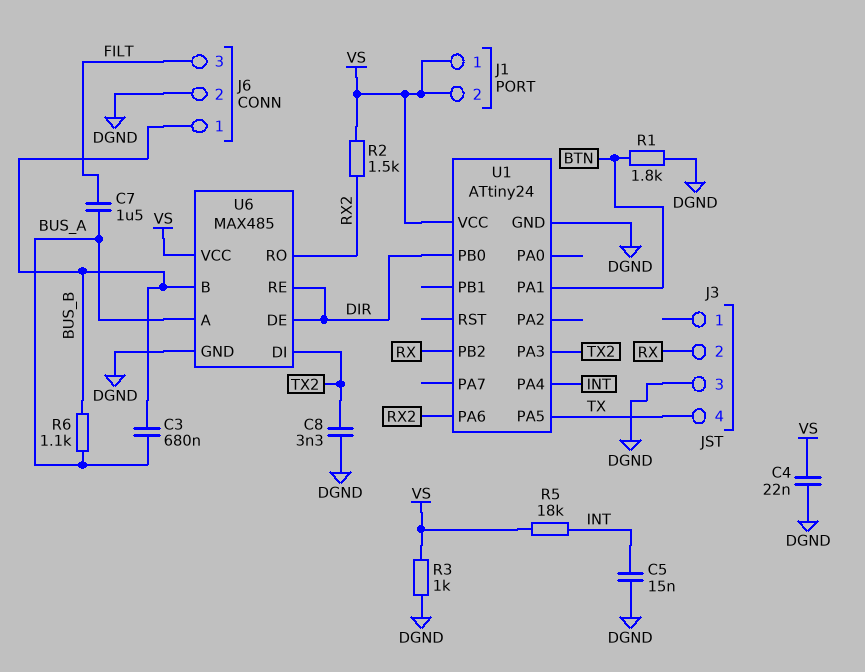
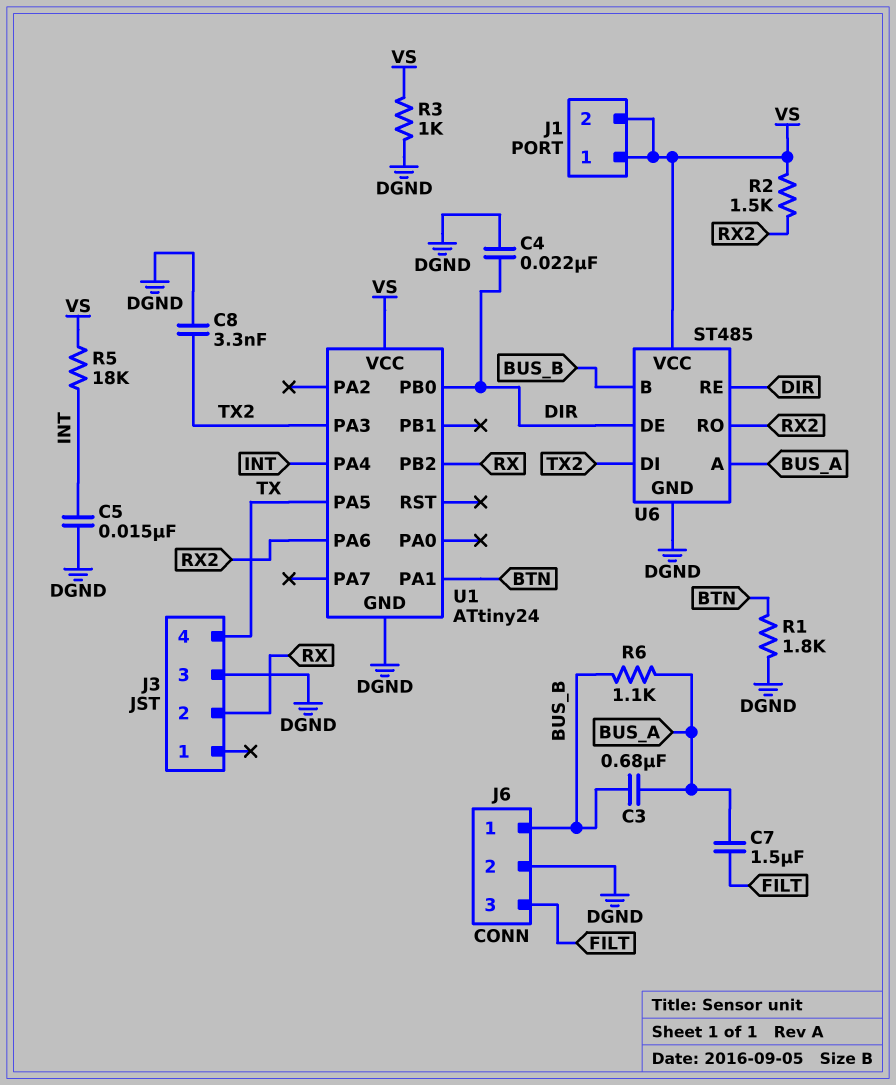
C4: 22nF (DGND, VS) -> 22nF (DGND, DIR)
U6: MAX485 -> ST485

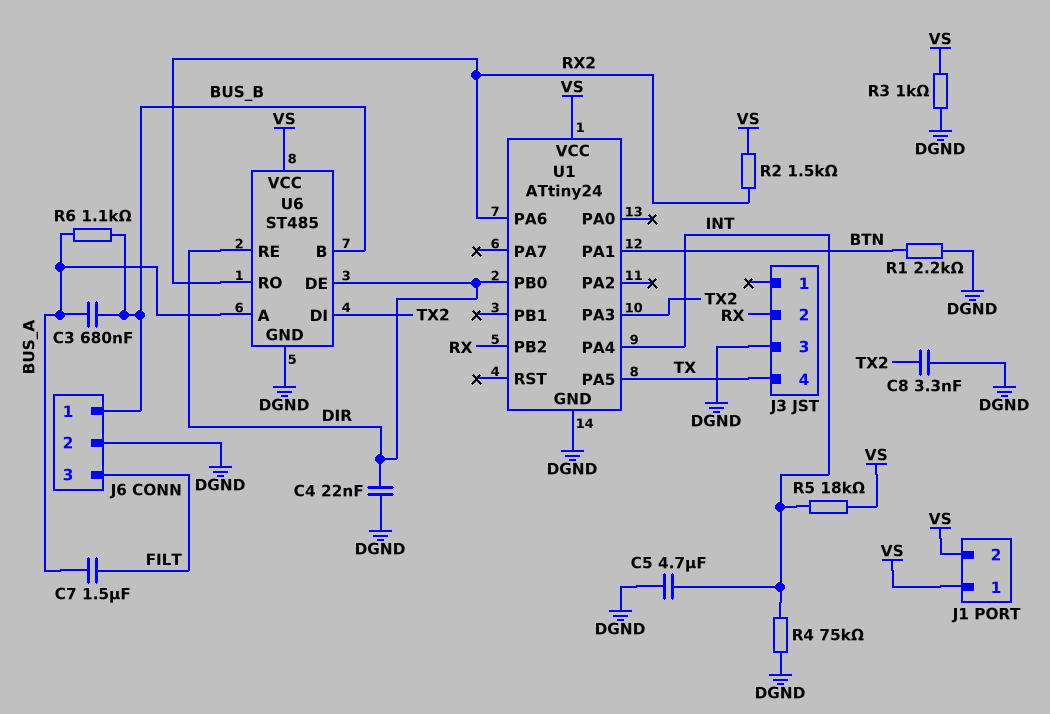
C5: 15nF (DGND, INT) -> 4.7uF (DGND, INT)
R1: 1.8k (BTN, DGND) -> 2.2k (BTN, DGND)
R4: none -> 75k (DGND, INT)

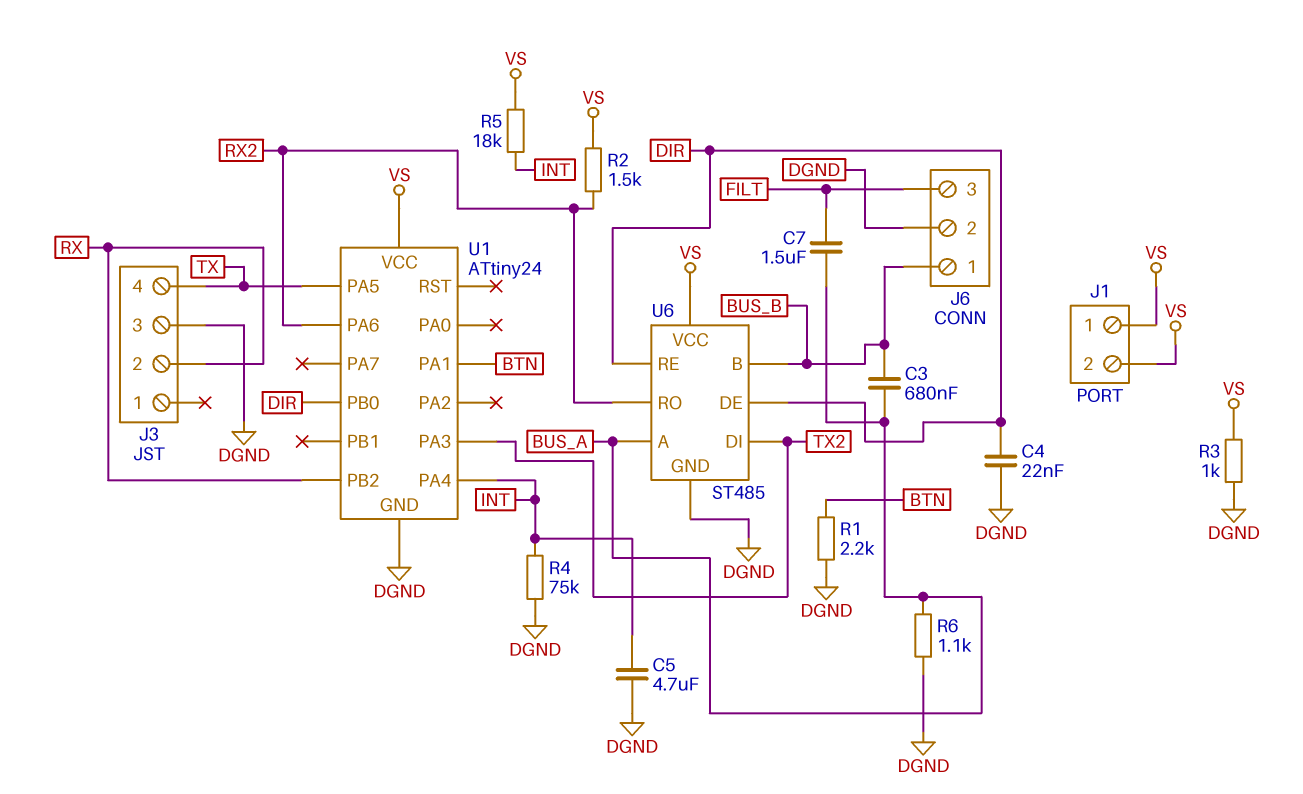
C8: 3.3nF (DGND, TX2) -> none
R6: 1.1k (BUS_A, BUS_B) -> 1.1k (BUS_A, DGND)

